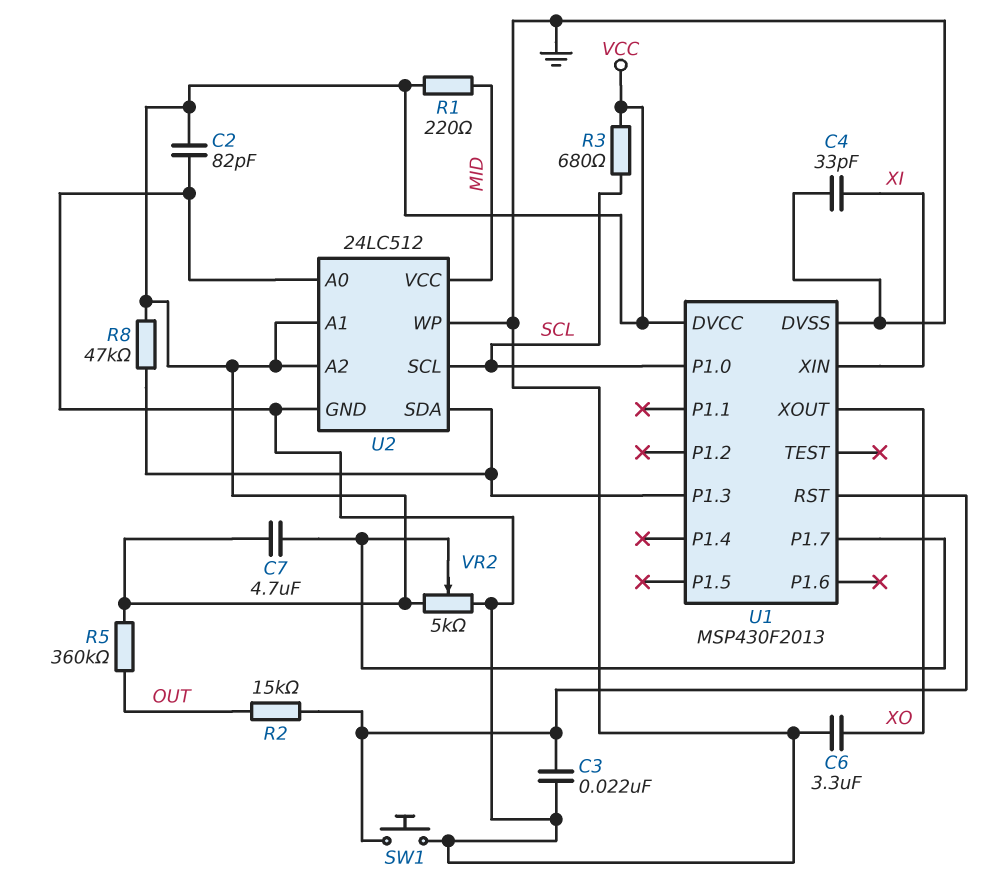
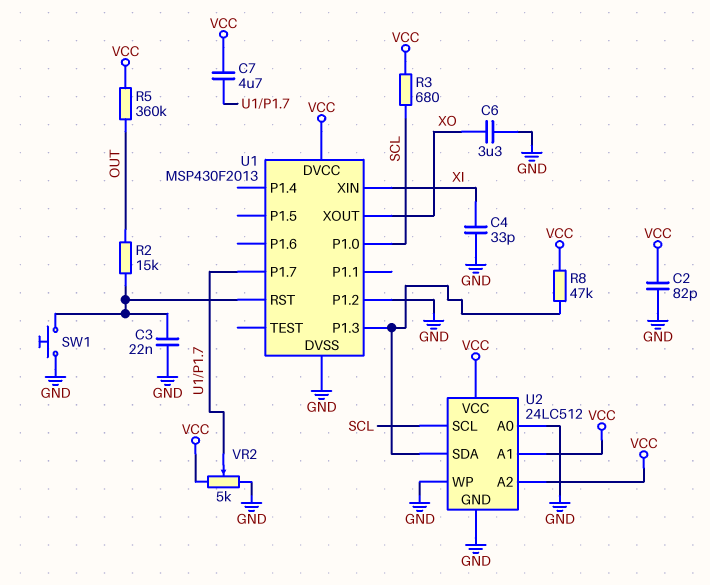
R1: 220 (MID, VCC) -> none
U1 pin P1.2: none -> GND
U2 pin VCC: MID -> VCC

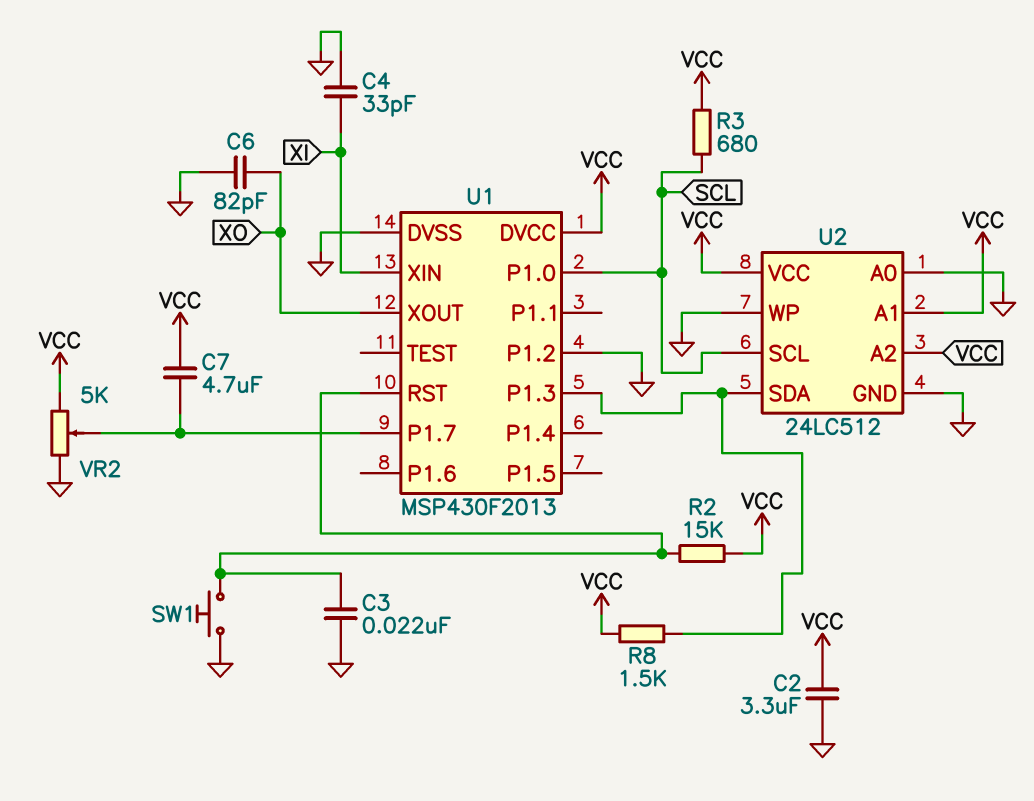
C2: 82pF (GND, VCC) -> 3.3uF (GND, VCC)
C6: 3.3uF (GND, XO) -> 82pF (GND, XO)
R2: 15k (OUT, U1/RST) -> 15k (U1/RST, VCC)
R5: 360k (OUT, VCC) -> none
R8: 47k (U1/P1.3, VCC) -> 1.5k (U1/P1.3, VCC)

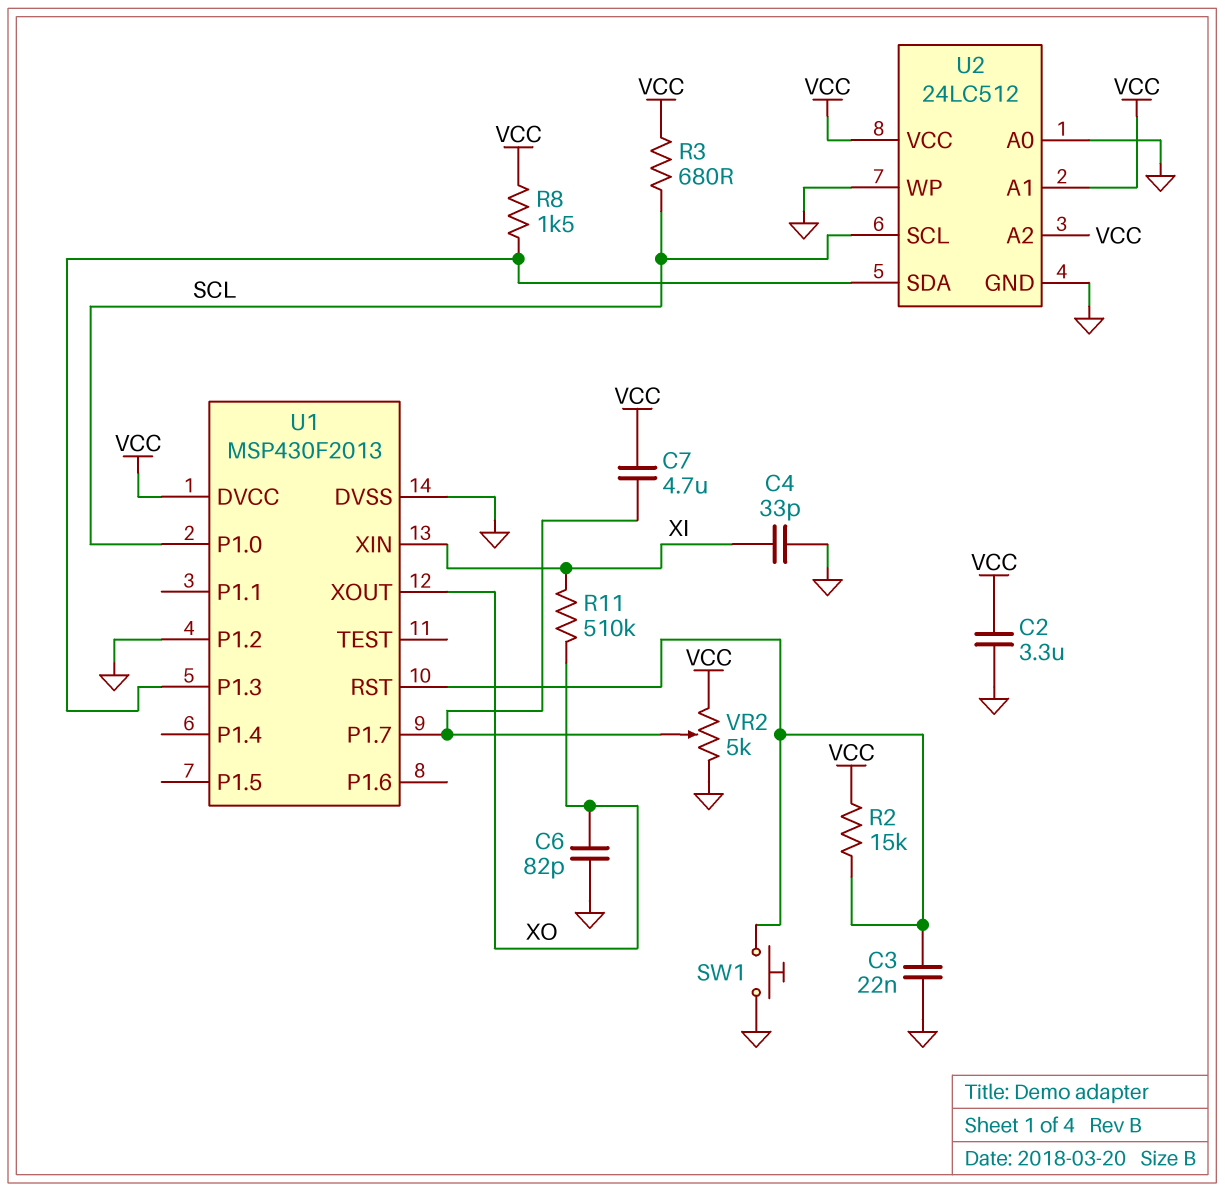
R11: none -> 510k (XI, XO)

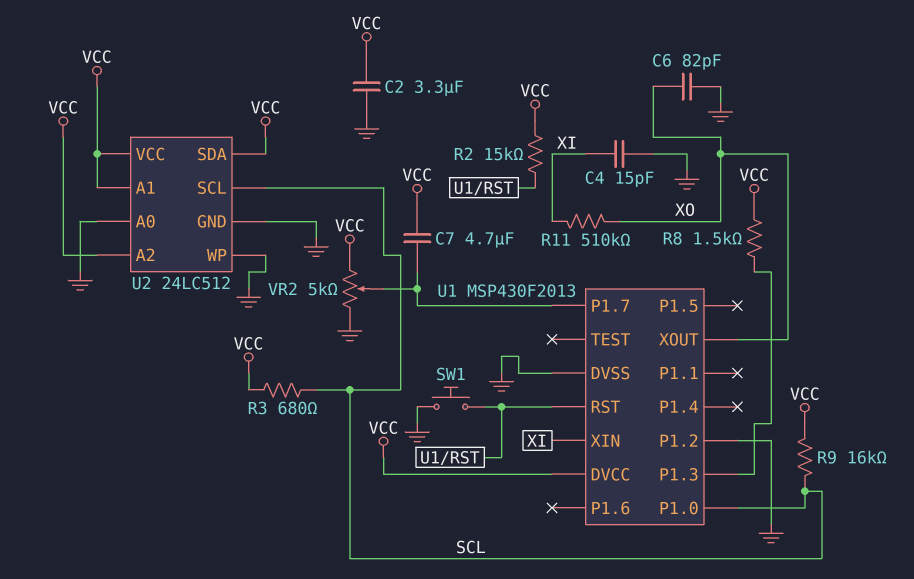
C3: 22nF (GND, U1/RST) -> none
C4: 33pF (GND, XI) -> 15pF (GND, XI)
R9: none -> 16k (SCL, VCC)
U2 pin SDA: U1/P1.3 -> VCC

